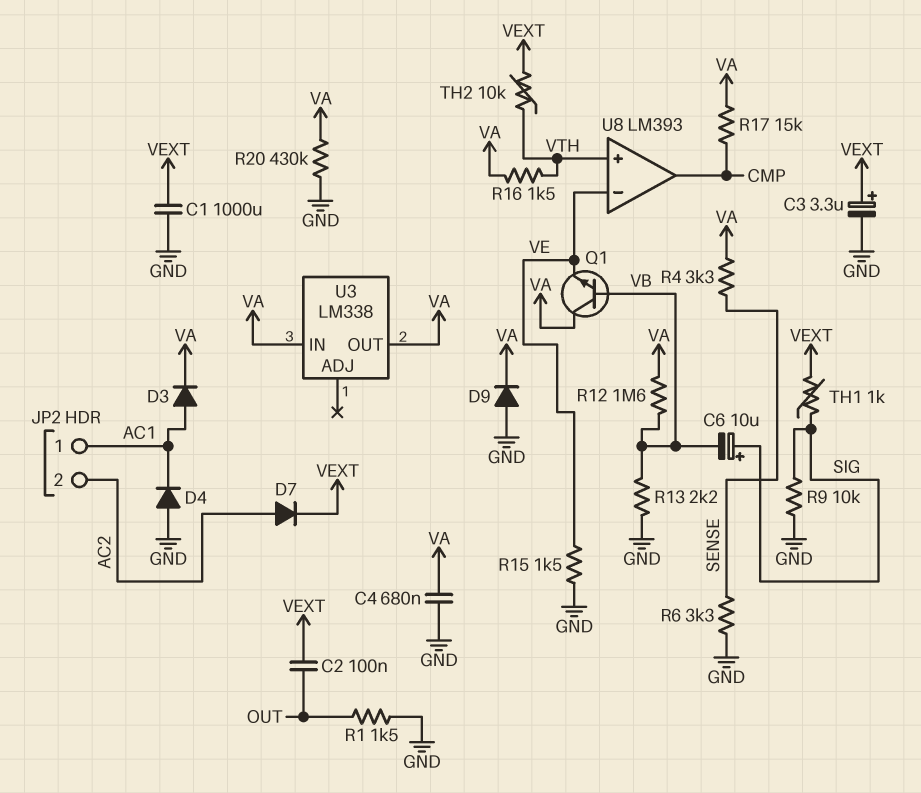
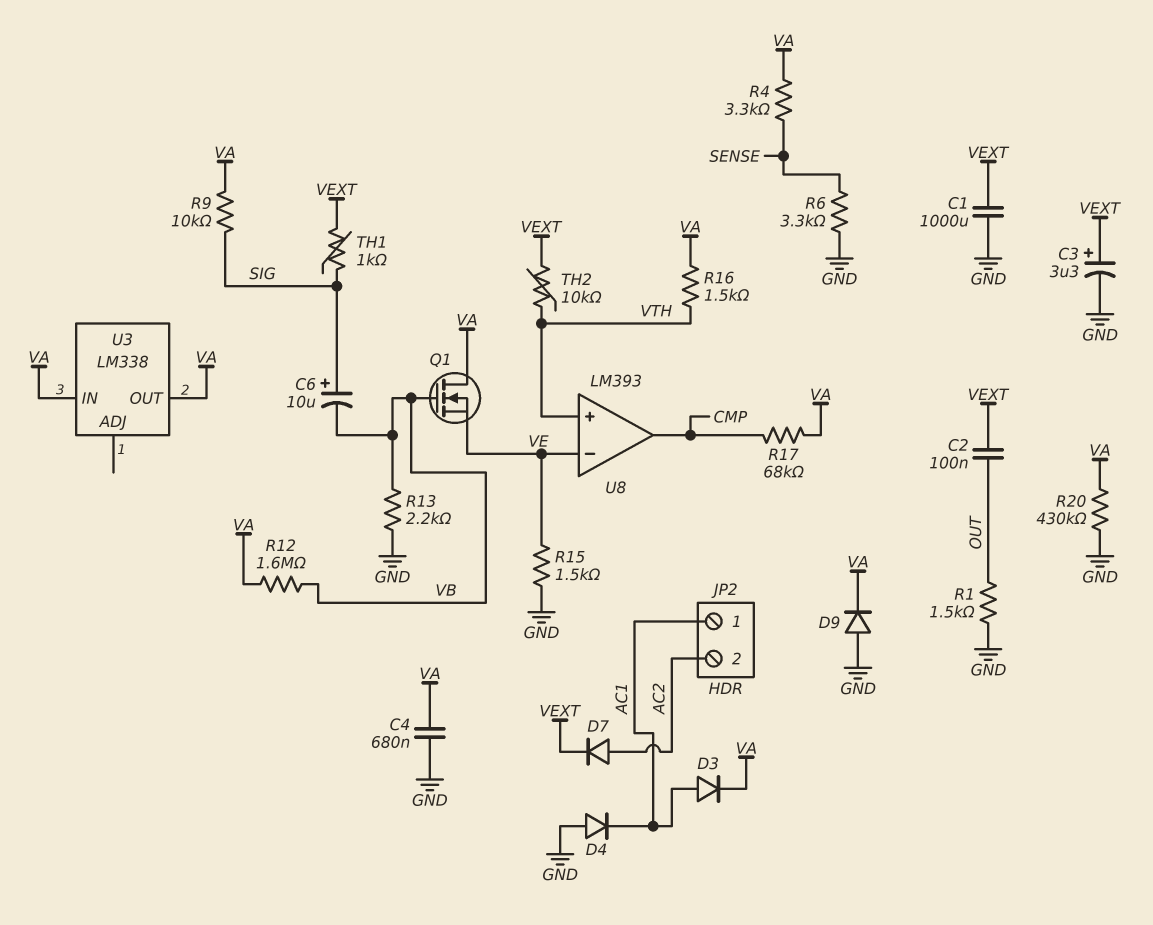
Q1: NPN (B VB, C VA, E VE) -> NMOS (G VB, D VA, S VE)
R9: 10k (GND, SIG) -> 10k (SIG, VA)
R17: 15k (CMP, VA) -> 68k (CMP, VA)

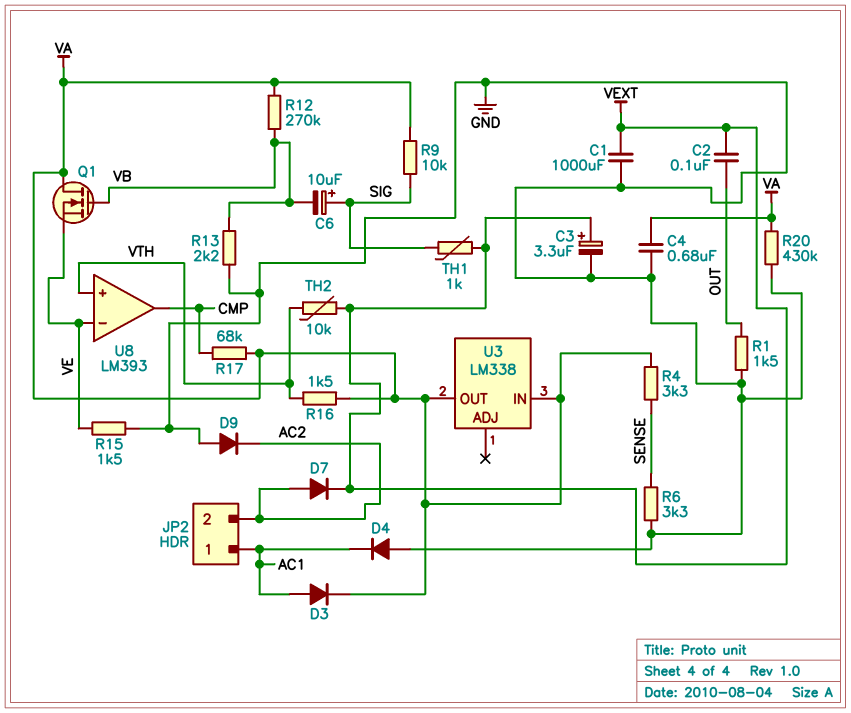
D9: diode (A GND, K VA) -> diode (A GND, K AC2)
R12: 1.6M (VA, VB) -> 270k (VA, VB)

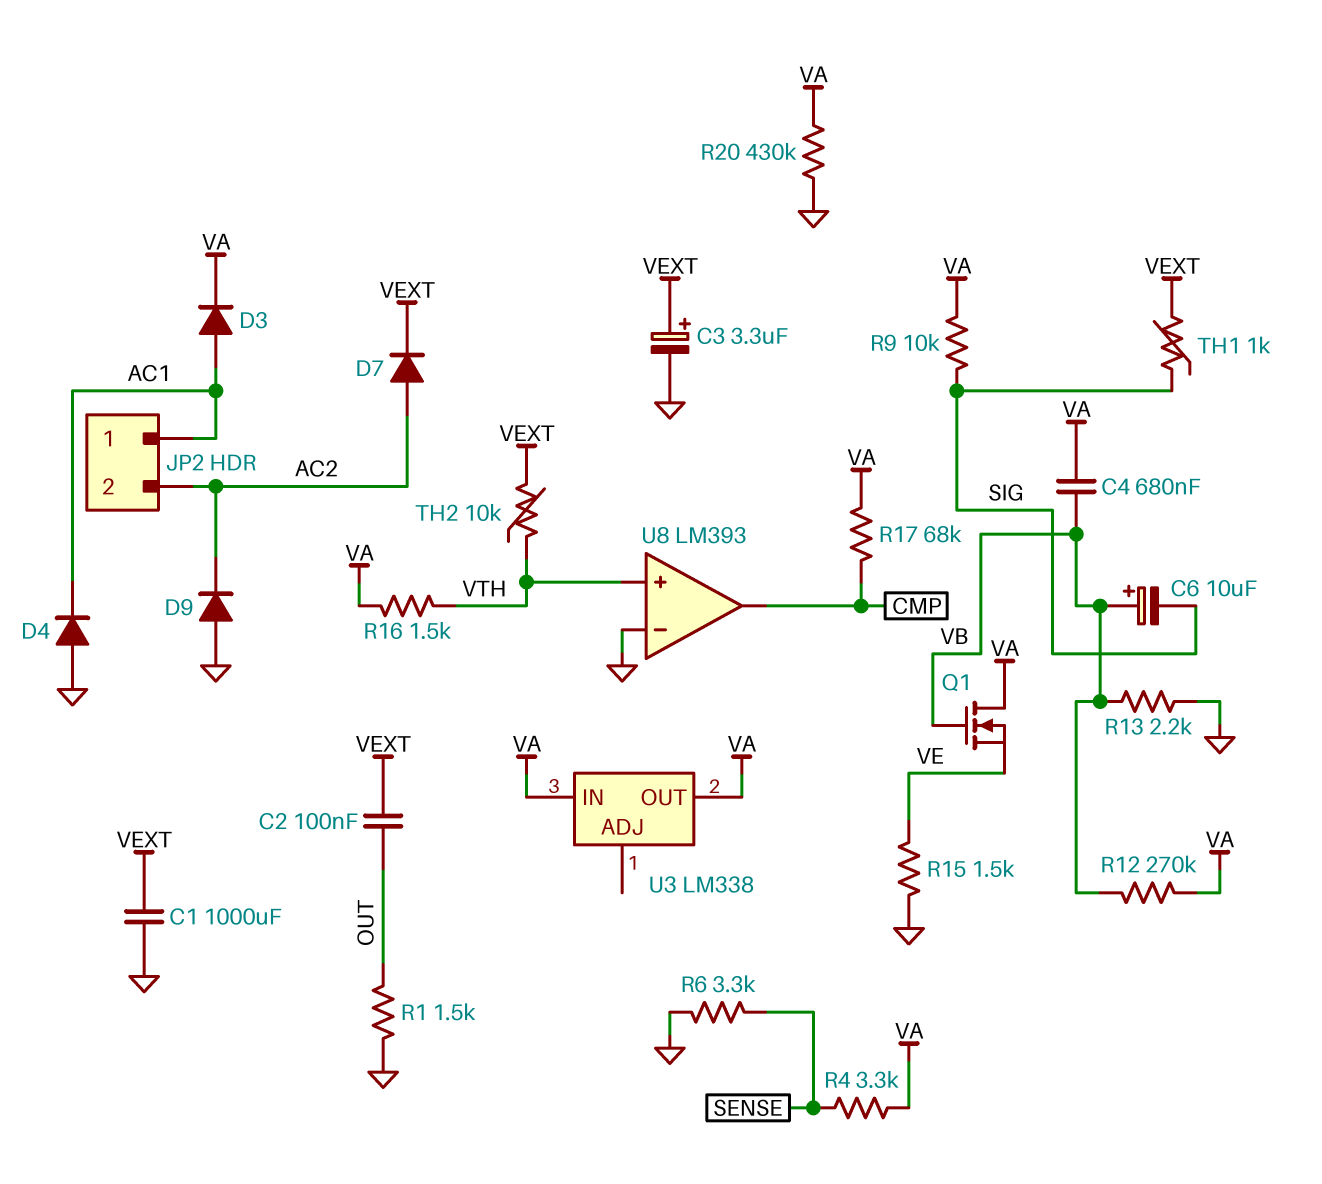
C4: 680nF (GND, VA) -> 680nF (VA, VB)
C6: 10uF (plus SIG, minus VB) -> 10uF (plus VB, minus SIG)
U8 pin in-: VE -> GND

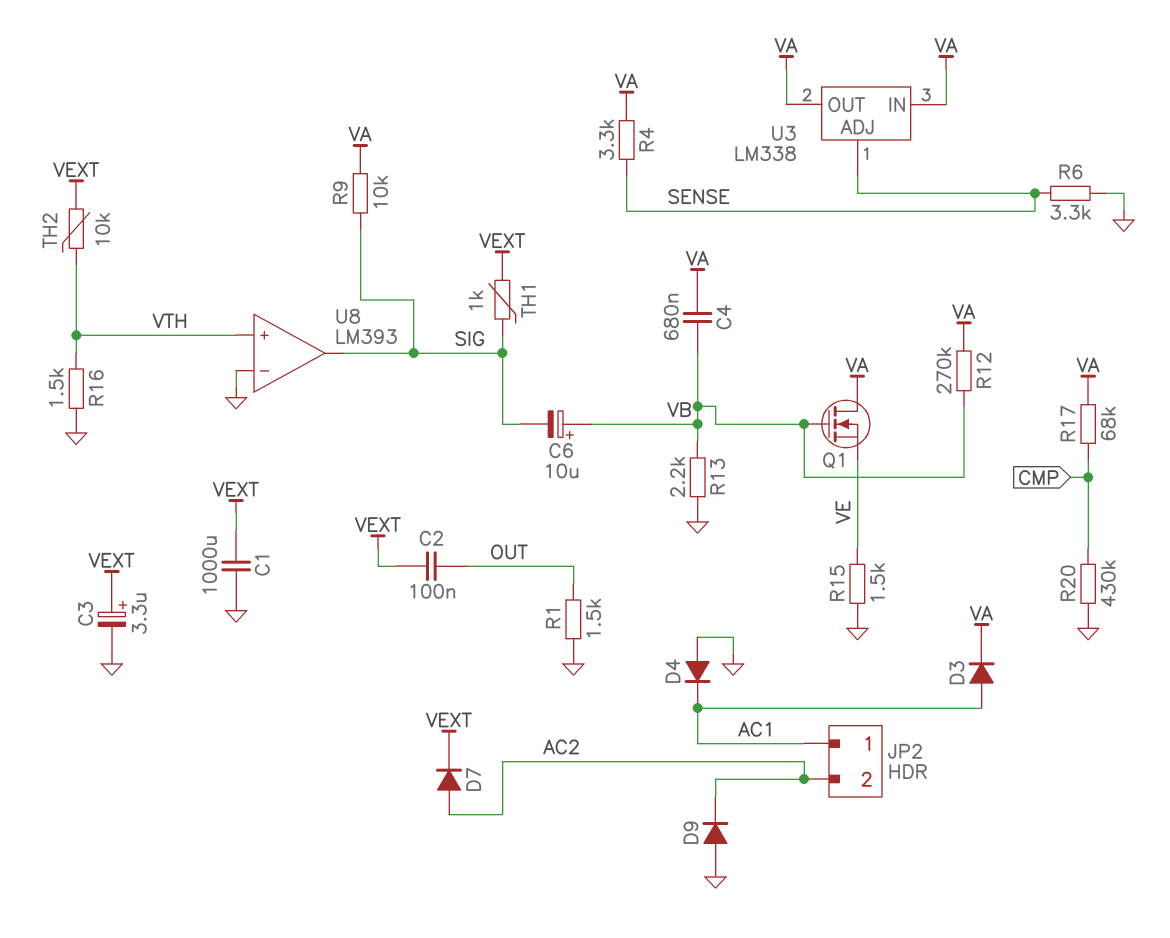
R16: 1.5k (VA, VTH) -> 1.5k (GND, VTH)
R20: 430k (GND, VA) -> 430k (CMP, GND)
U3 pin ADJ: none -> SENSE
U8 pin out: CMP -> SIG

